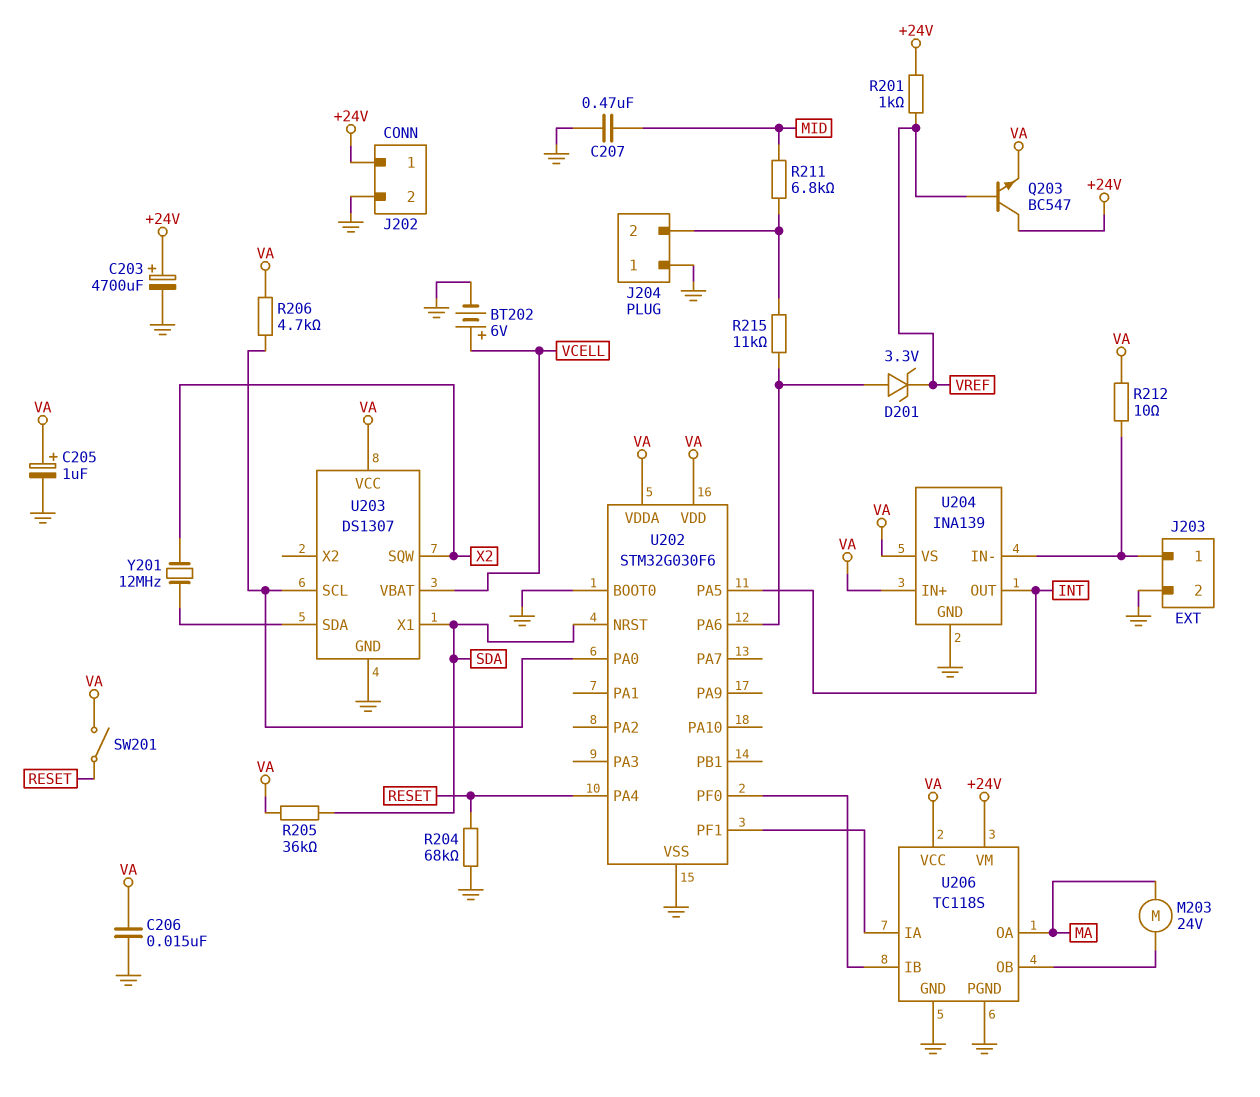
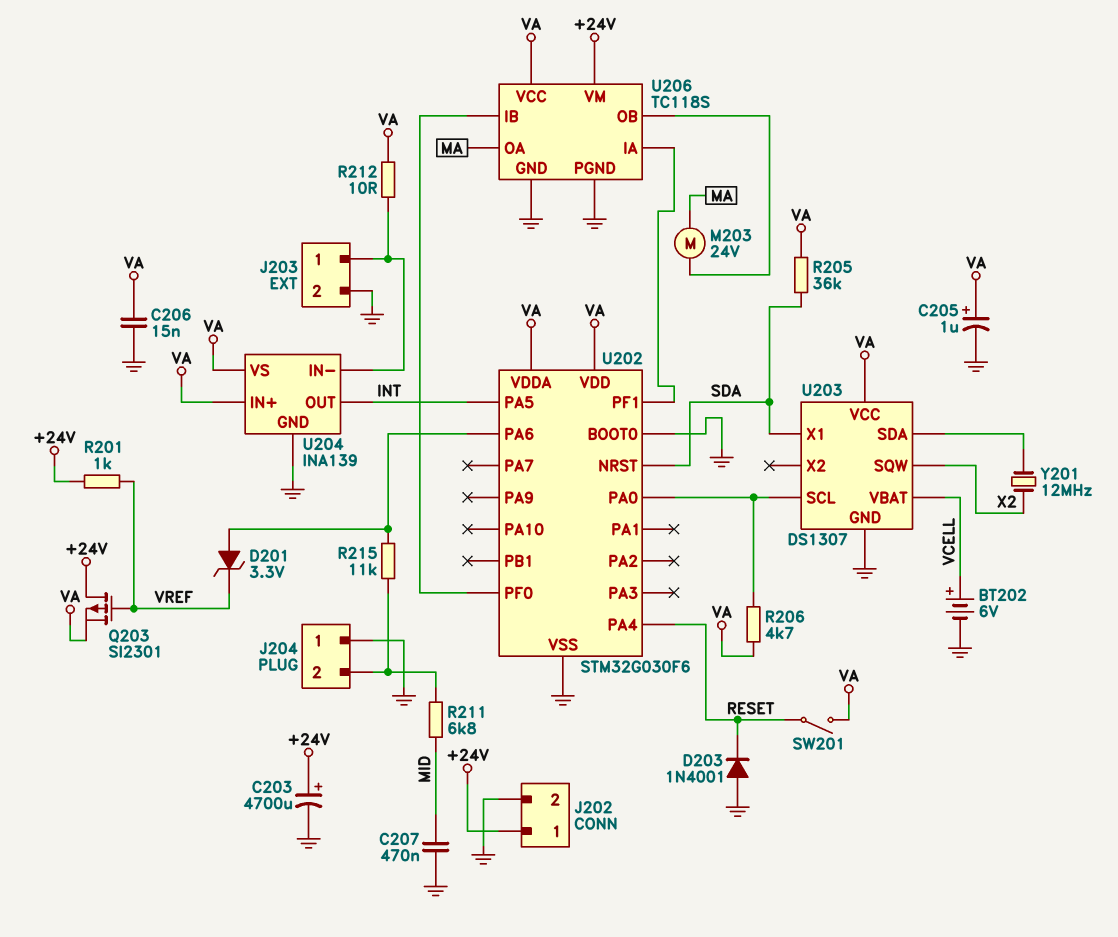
D203: none -> diode 1N4001 (A GND, K RESET)
Q203: NPN BC547 (B VREF, C +24V, E VA) -> PMOS SI2301 (G VREF, D +24V, S VA)
R204: 68k (GND, RESET) -> none

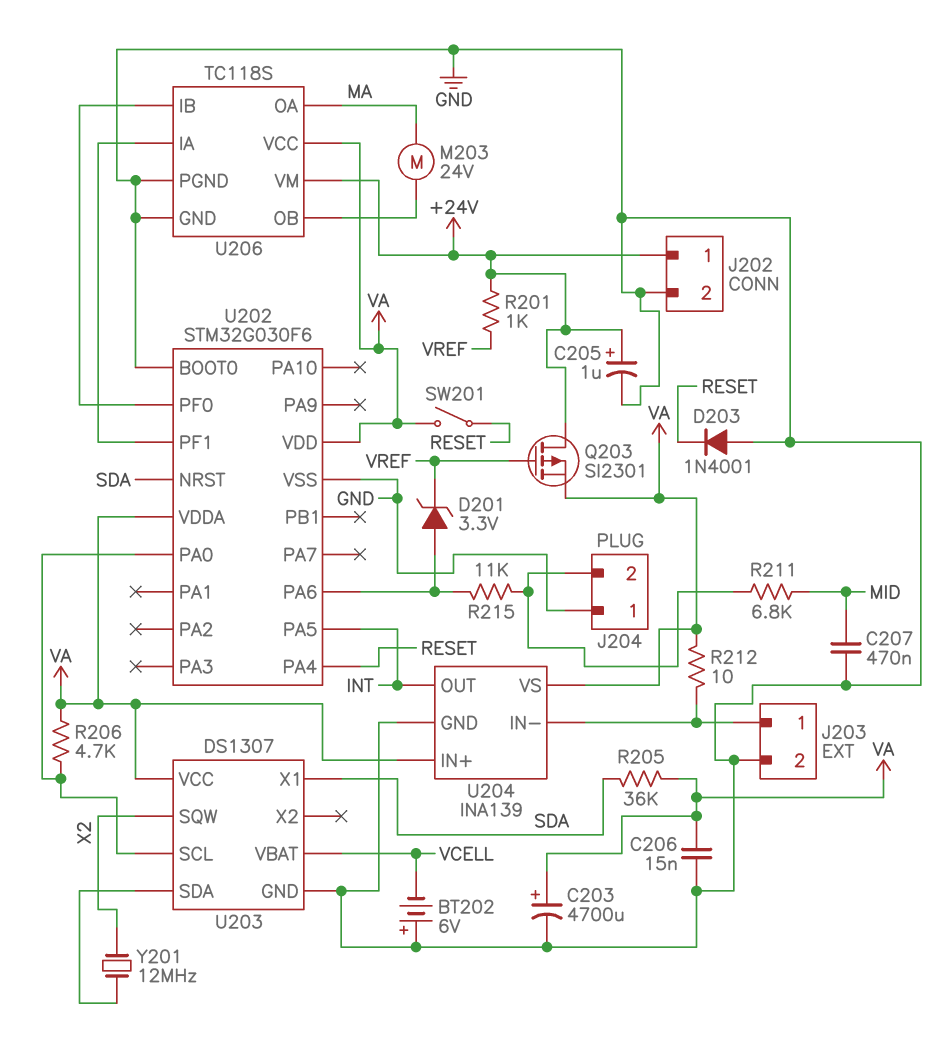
BT202: 6V (plus VCELL, minus GND) -> 6V (plus GND, minus VCELL)
C203: 4700uF (plus +24V, minus GND) -> 4700uF (plus VA, minus GND)
C205: 1uF (plus VA, minus GND) -> 1uF (plus +24V, minus GND)

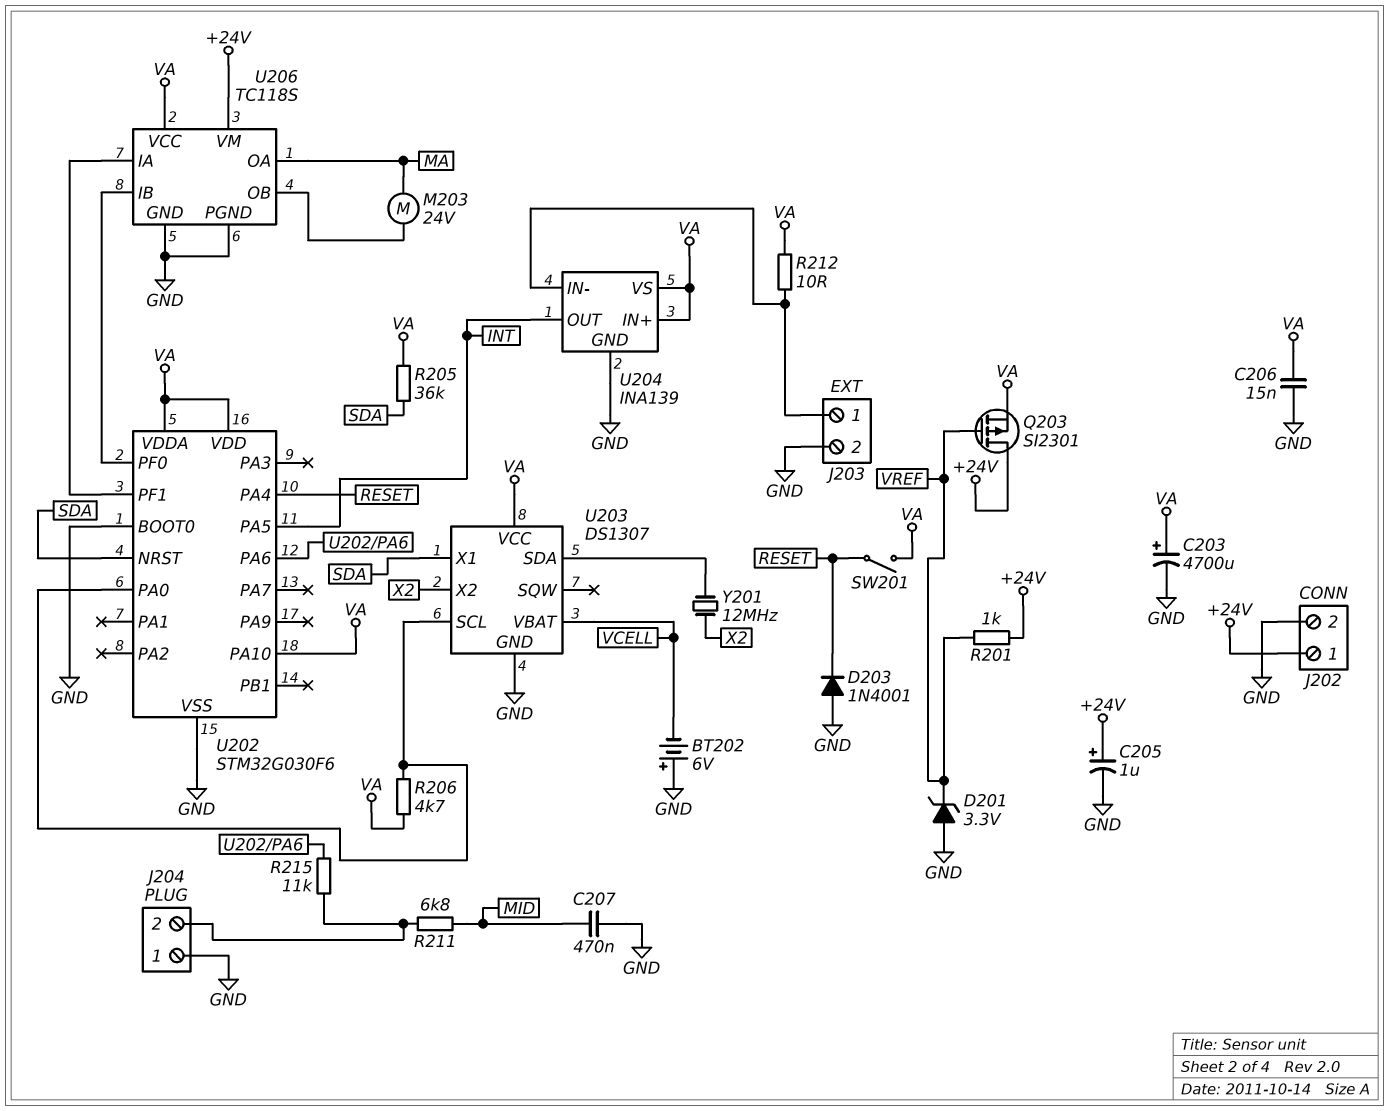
D201: zener 3.3V (A U202/PA6, K VREF) -> zener 3.3V (A GND, K VREF)
U202 pin PA10: none -> VA
U203 pin SQW: X2 -> none
U203 pin X2: none -> X2

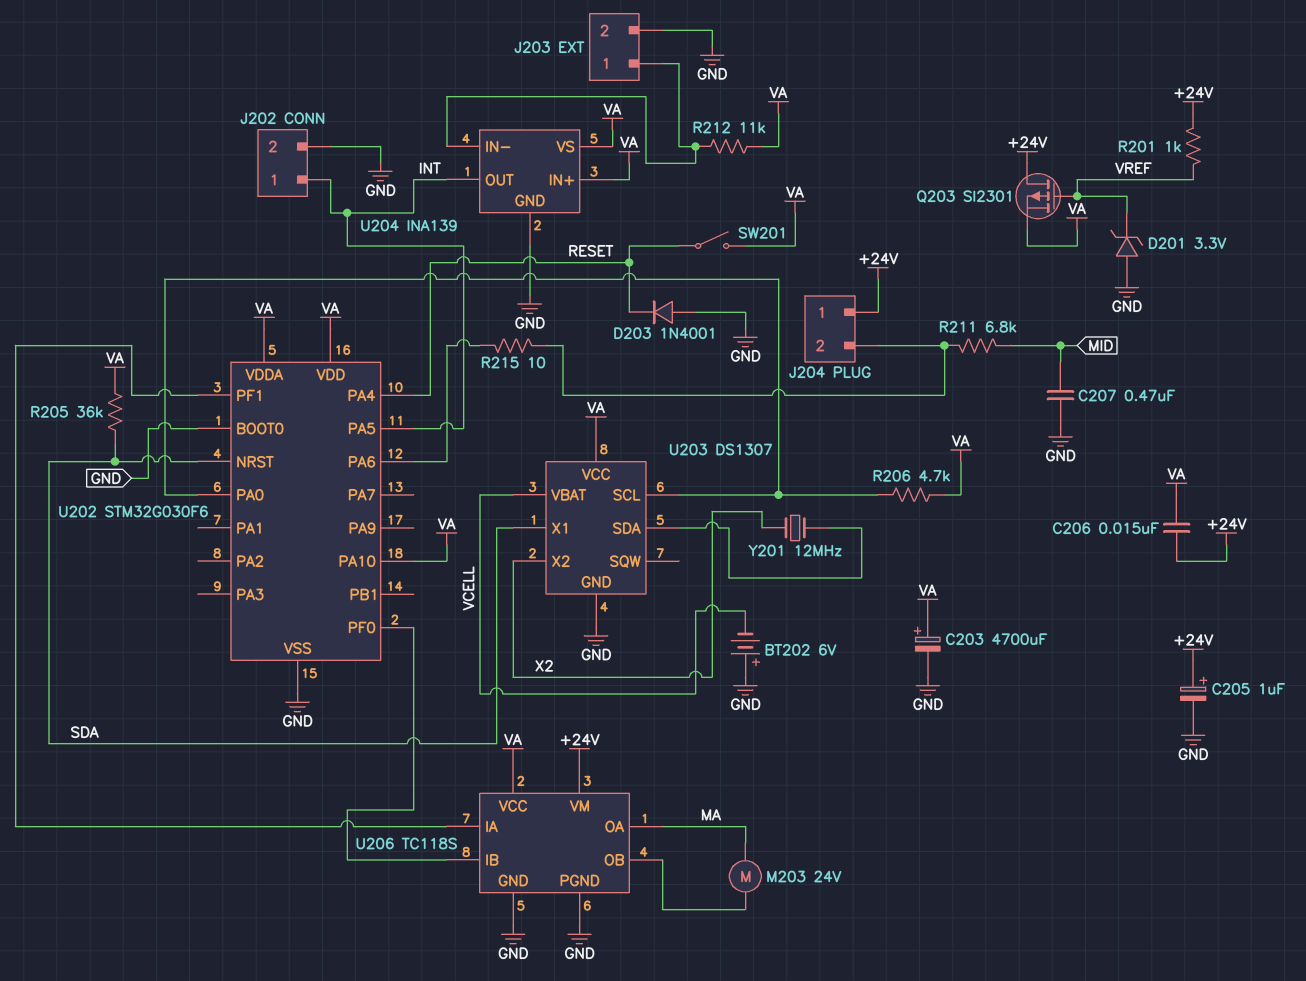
C206: 15nF (GND, VA) -> 15nF (+24V, VA)
J202 pin 1: +24V -> INT
J204 pin 1: GND -> +24V
R212: 10 (J203/1, VA) -> 11k (J203/1, VA)
R215: 11k (J204/2, U202/PA6) -> 10 (J204/2, U202/PA6)

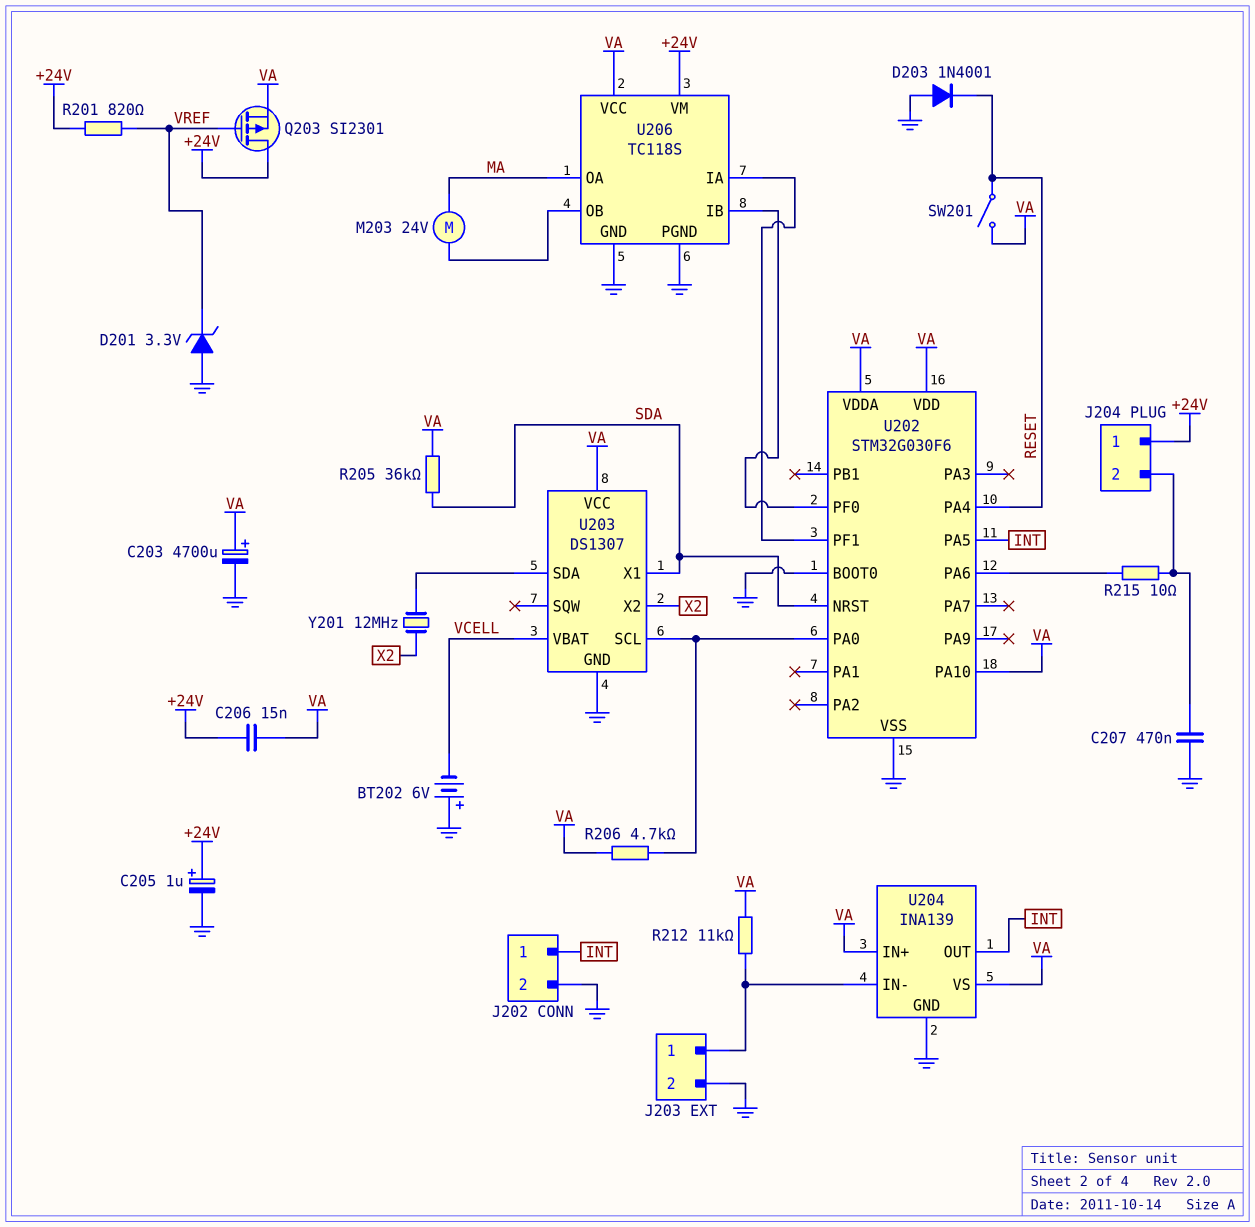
C207: 470nF (GND, MID) -> 470nF (GND, J204/2)
R201: 1k (+24V, VREF) -> 820 (+24V, VREF)
R211: 6.8k (J204/2, MID) -> none

